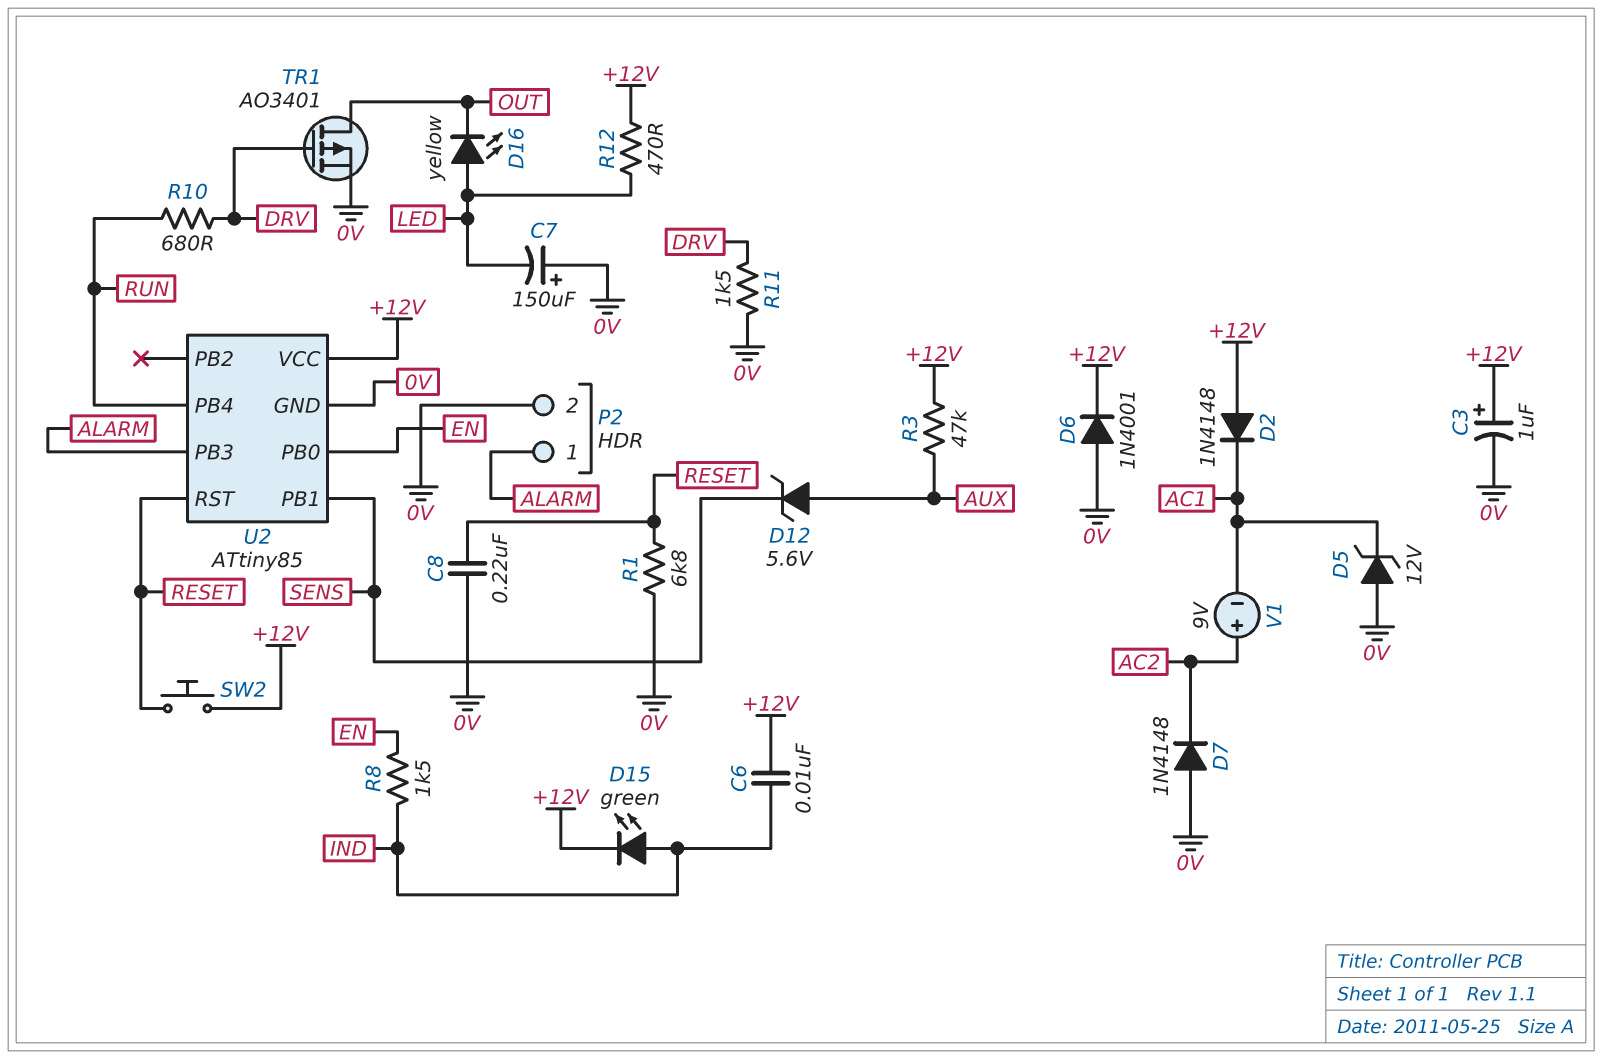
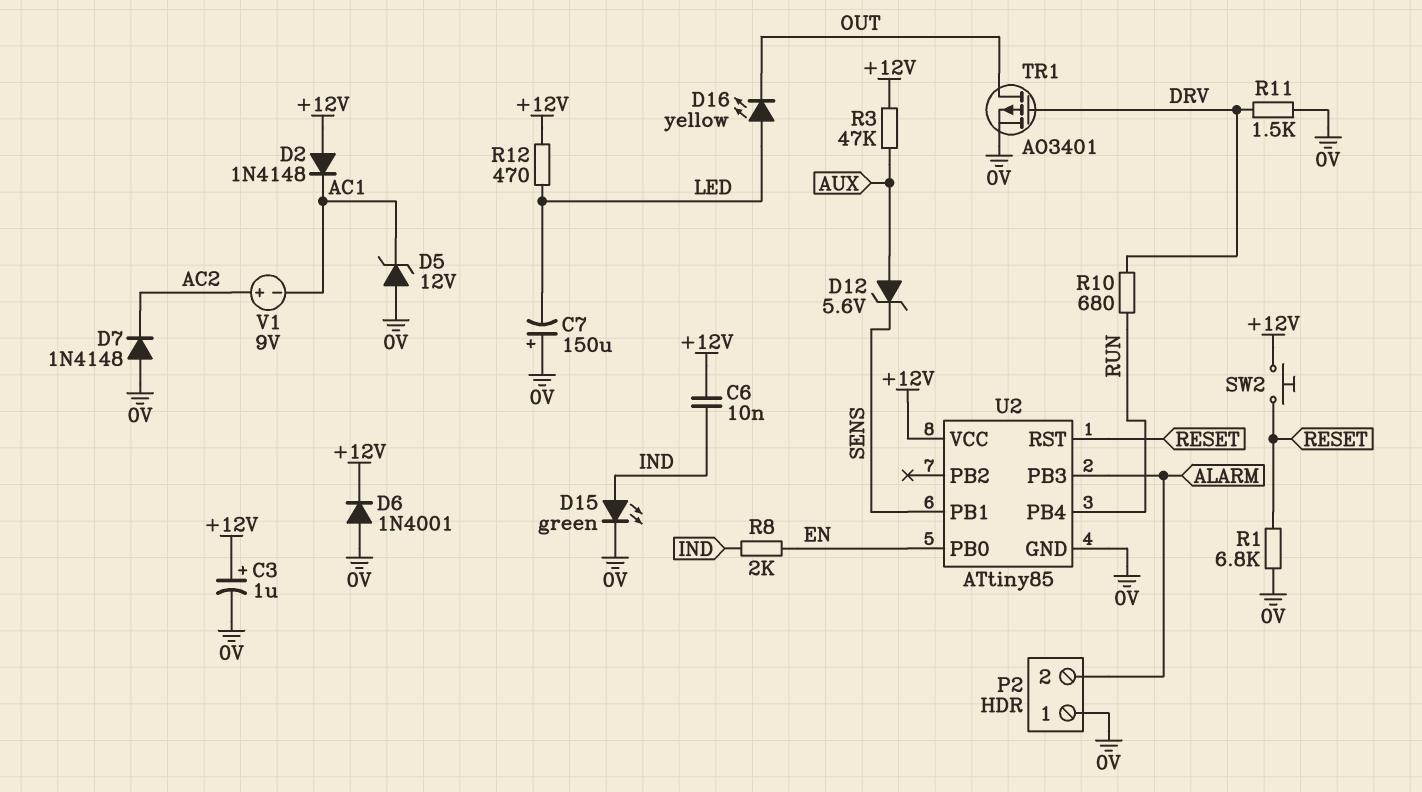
C8: 220nF (0V, RESET) -> none
D15: LED green (A IND, K +12V) -> LED green (A IND, K 0V)
P2 pin 1: ALARM -> 0V
P2 pin 2: 0V -> ALARM
R8: 1.5k (EN, IND) -> 2k (EN, IND)

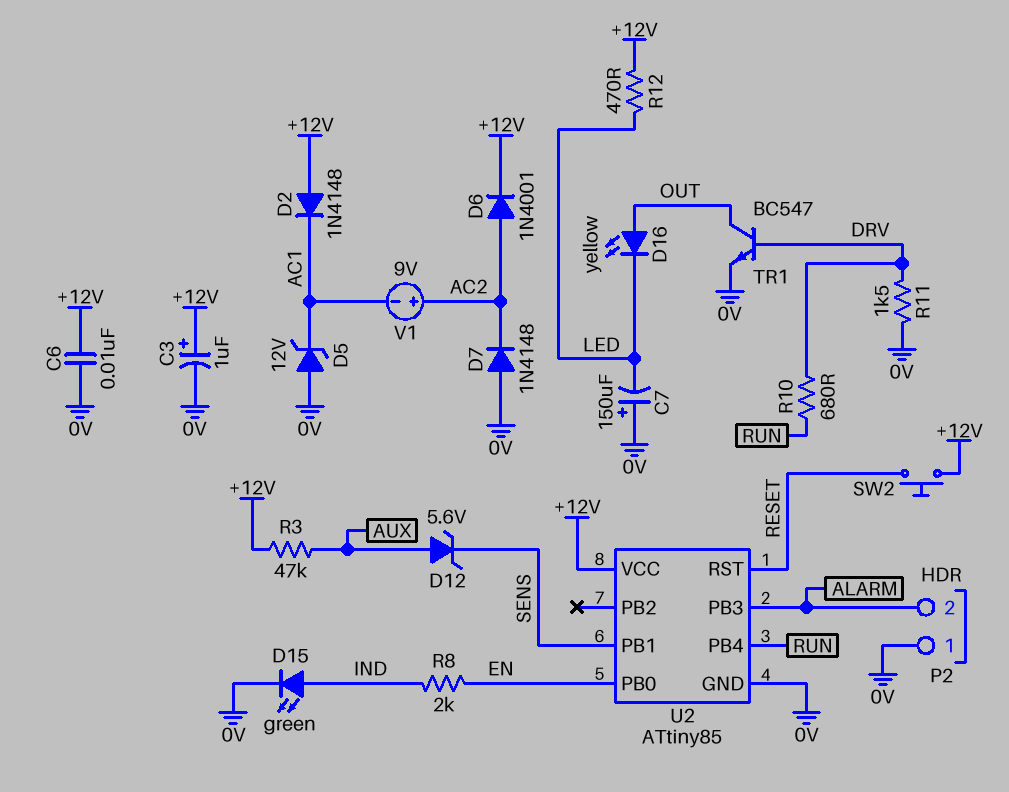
C6: 10nF (+12V, IND) -> 10nF (+12V, 0V)
D6: diode 1N4001 (A 0V, K +12V) -> diode 1N4001 (A AC2, K +12V)
D16: LED yellow (A LED, K OUT) -> LED yellow (A OUT, K LED)
R1: 6.8k (0V, RESET) -> none
TR1: PMOS AO3401 (G DRV, D OUT, S 0V) -> NPN BC547 (B DRV, C OUT, E 0V)

